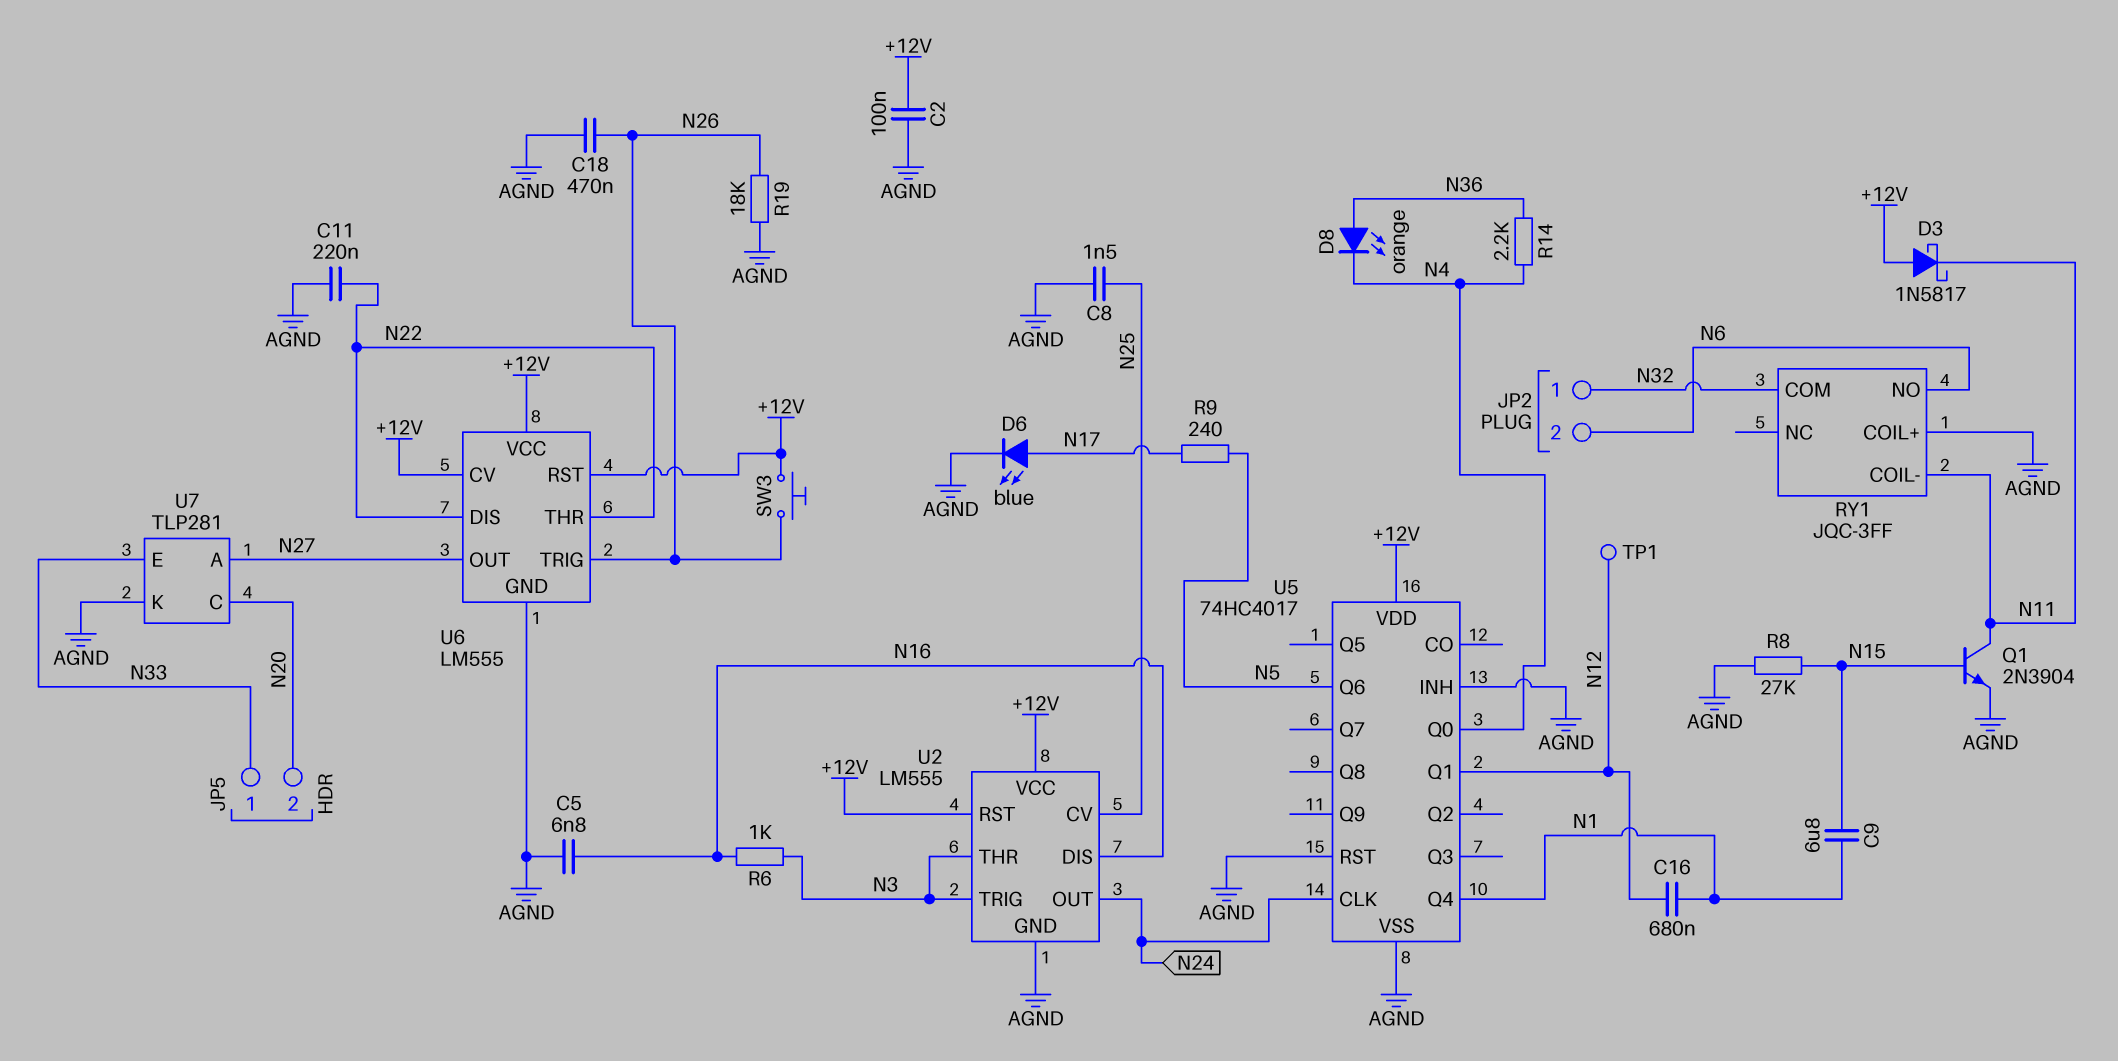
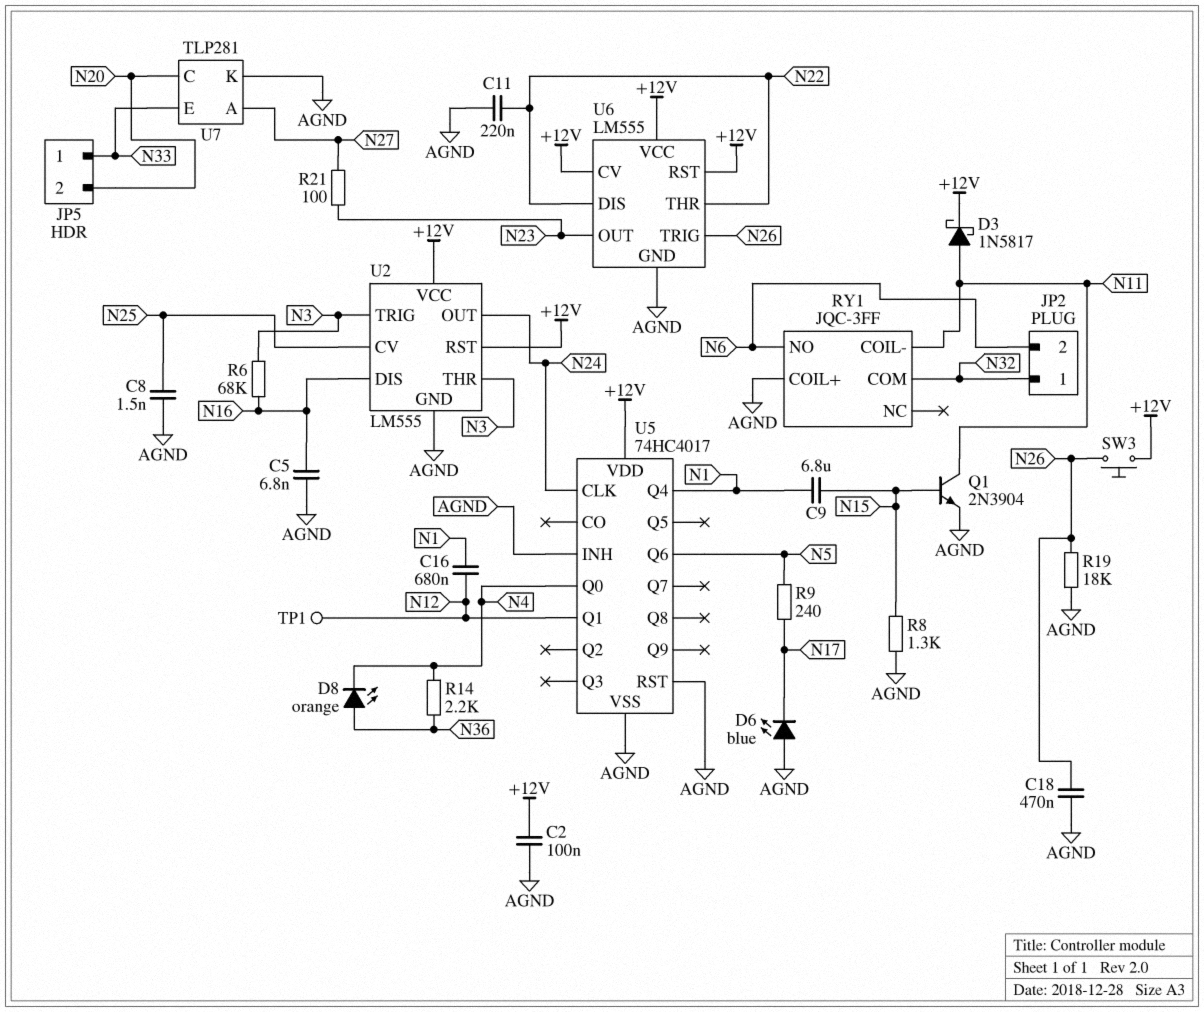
D3: schottky 1N5817 (A +12V, K N11) -> schottky 1N5817 (A N11, K +12V)
D6: LED blue (A N17, K AGND) -> LED blue (A AGND, K N17)
R6: 1k (N3, N16) -> 68k (N3, N16)
R8: 27k (AGND, N15) -> 1.3k (AGND, N15)
R21: none -> 100 (N23, N27)
U6 pin OUT: N27 -> N23

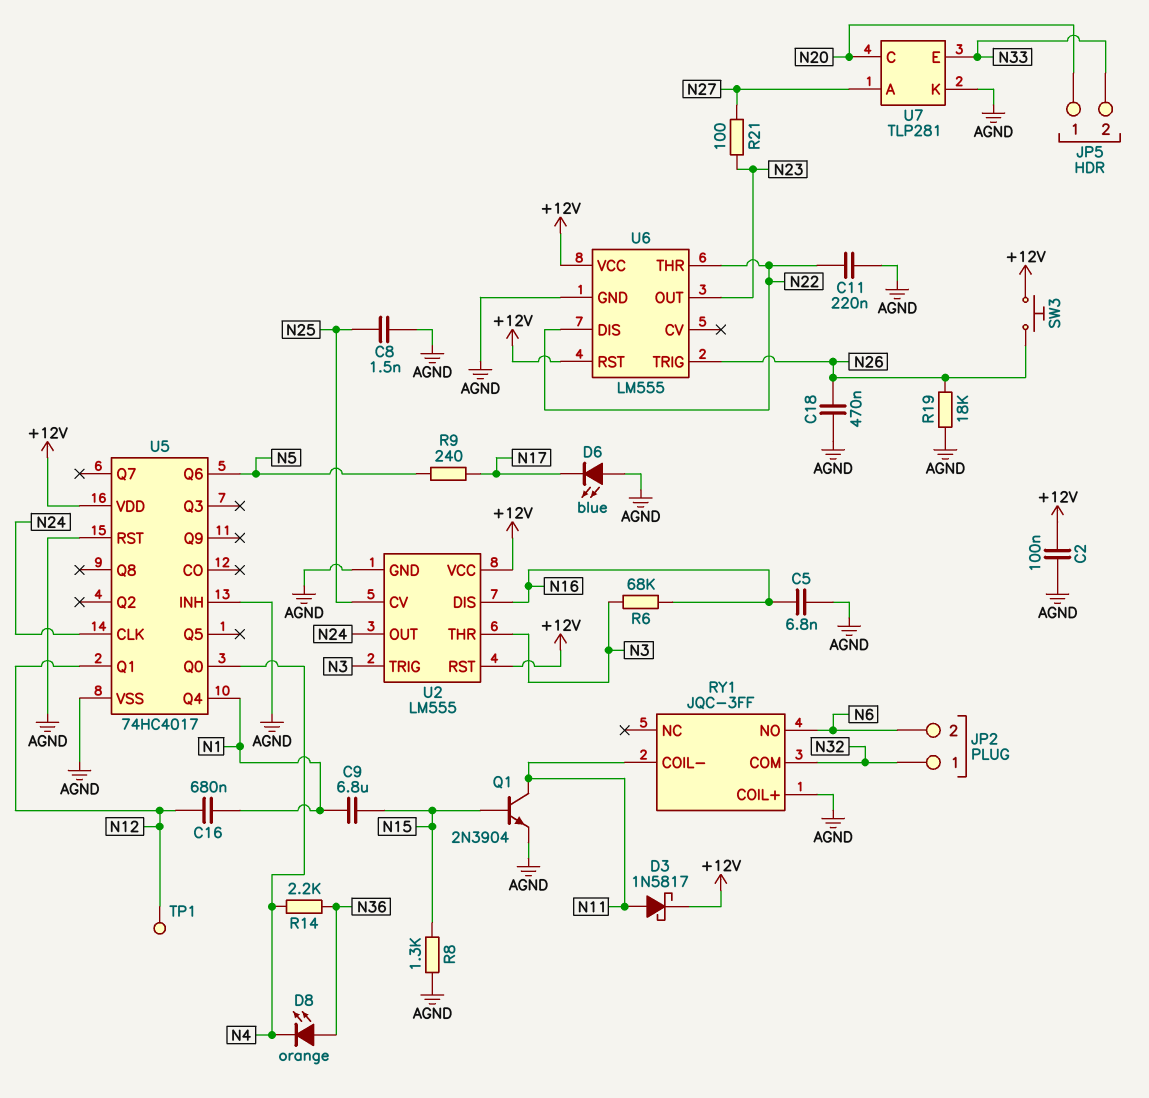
JP5 pin 1: N33 -> N20
JP5 pin 2: N20 -> N33
U6 pin CV: +12V -> none

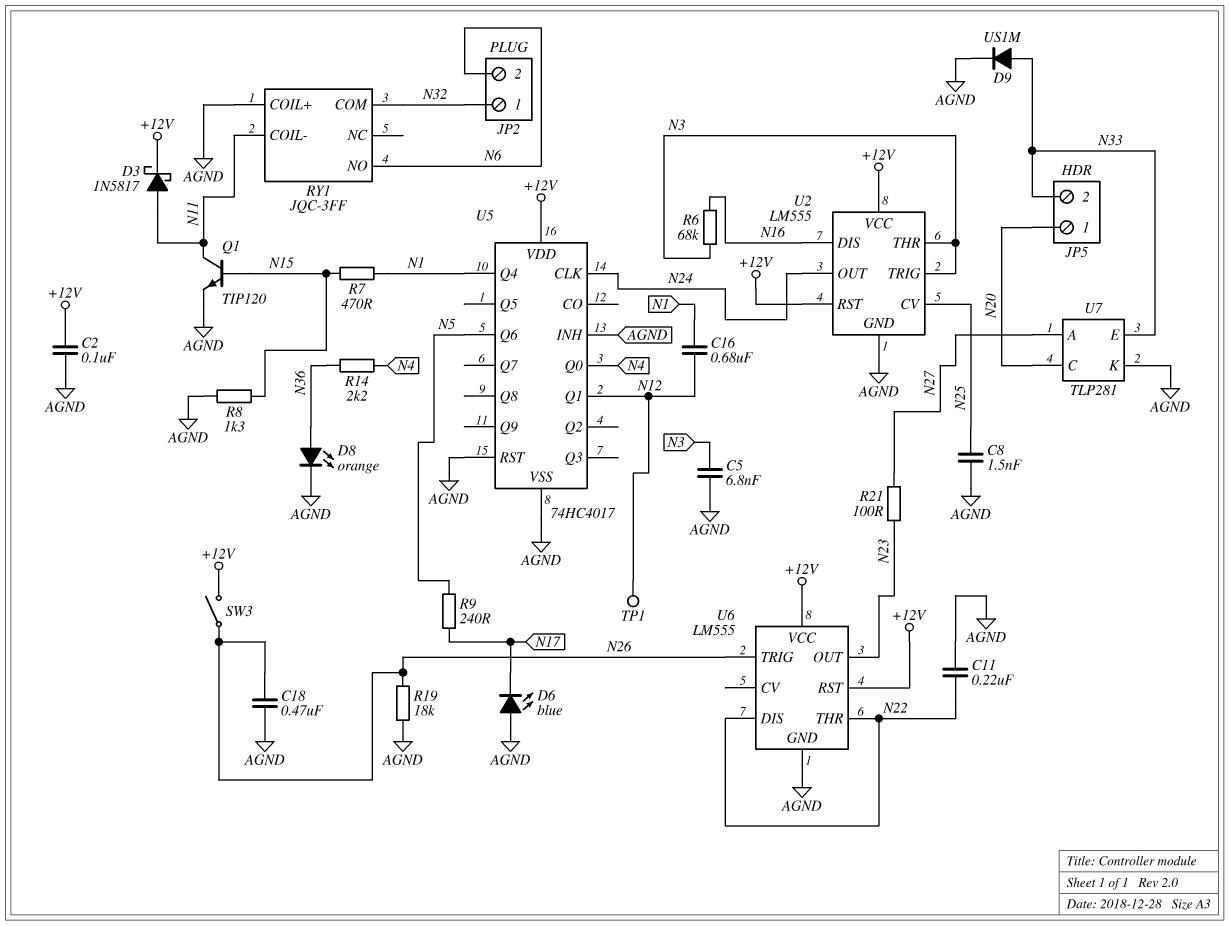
C5: 6.8nF (AGND, N16) -> 6.8nF (AGND, N3)
C9: 6.8uF (N1, N15) -> none
D8: LED orange (A N36, K N4) -> LED orange (A N36, K AGND)
D9: none -> diode US1M (A N33, K AGND)
Q1: NPN 2N3904 (B N15, C N11, E AGND) -> NPN TIP120 (B N15, C N11, E AGND)
R7: none -> 470 (N1, N15)
SW3: button (+12V, N26) -> switch (+12V, N26)

